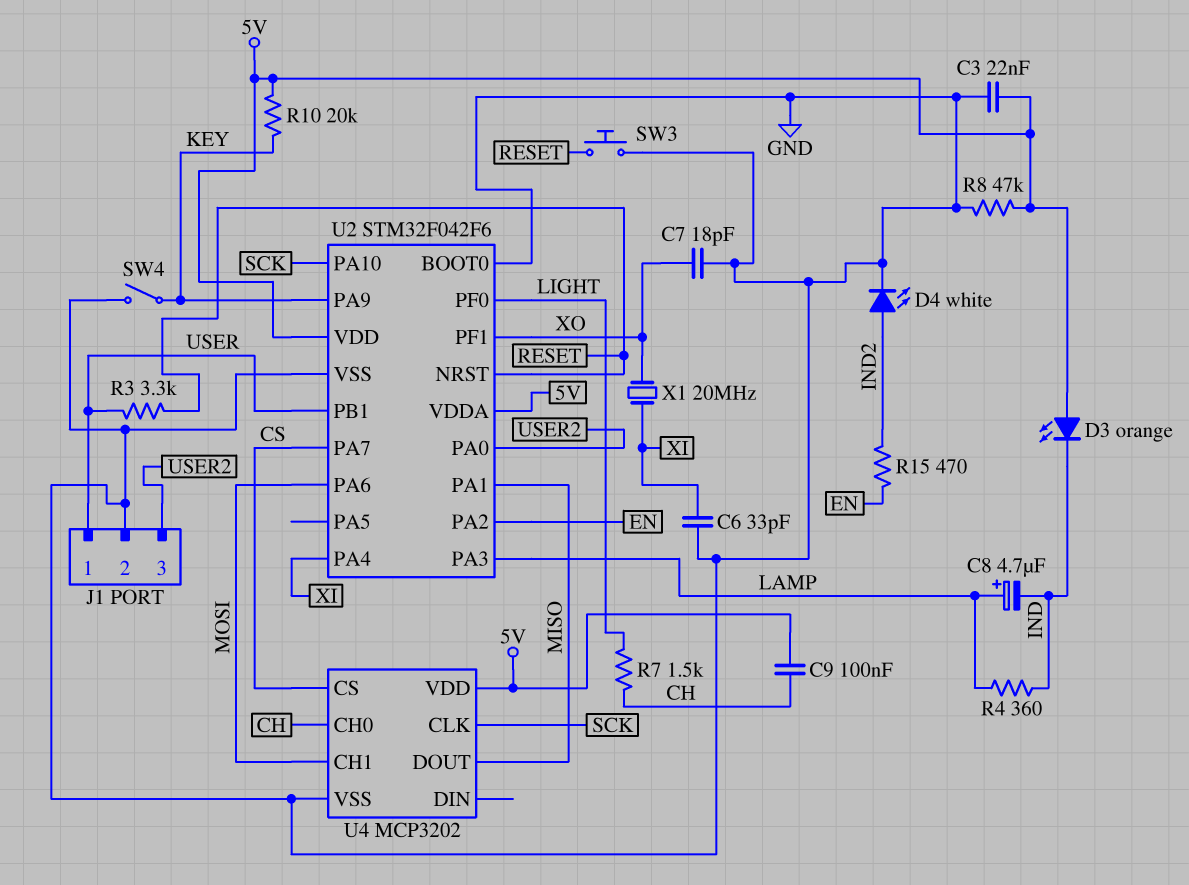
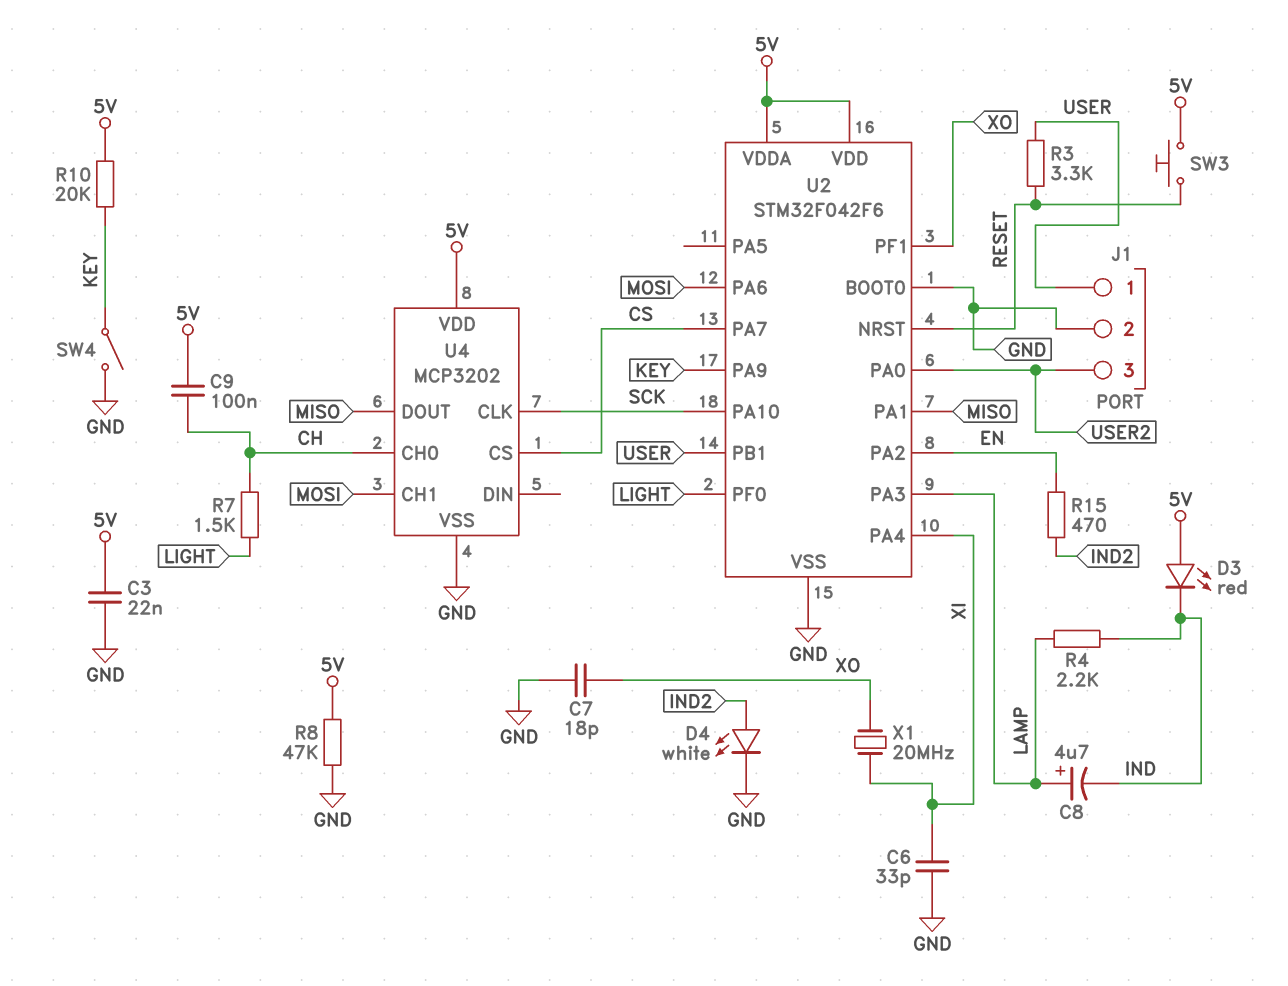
D3: LED orange (A 5V, K IND) -> LED red (A 5V, K IND)
R4: 360 (IND, LAMP) -> 2.2k (IND, LAMP)
SW3: button (GND, RESET) -> button (5V, RESET)

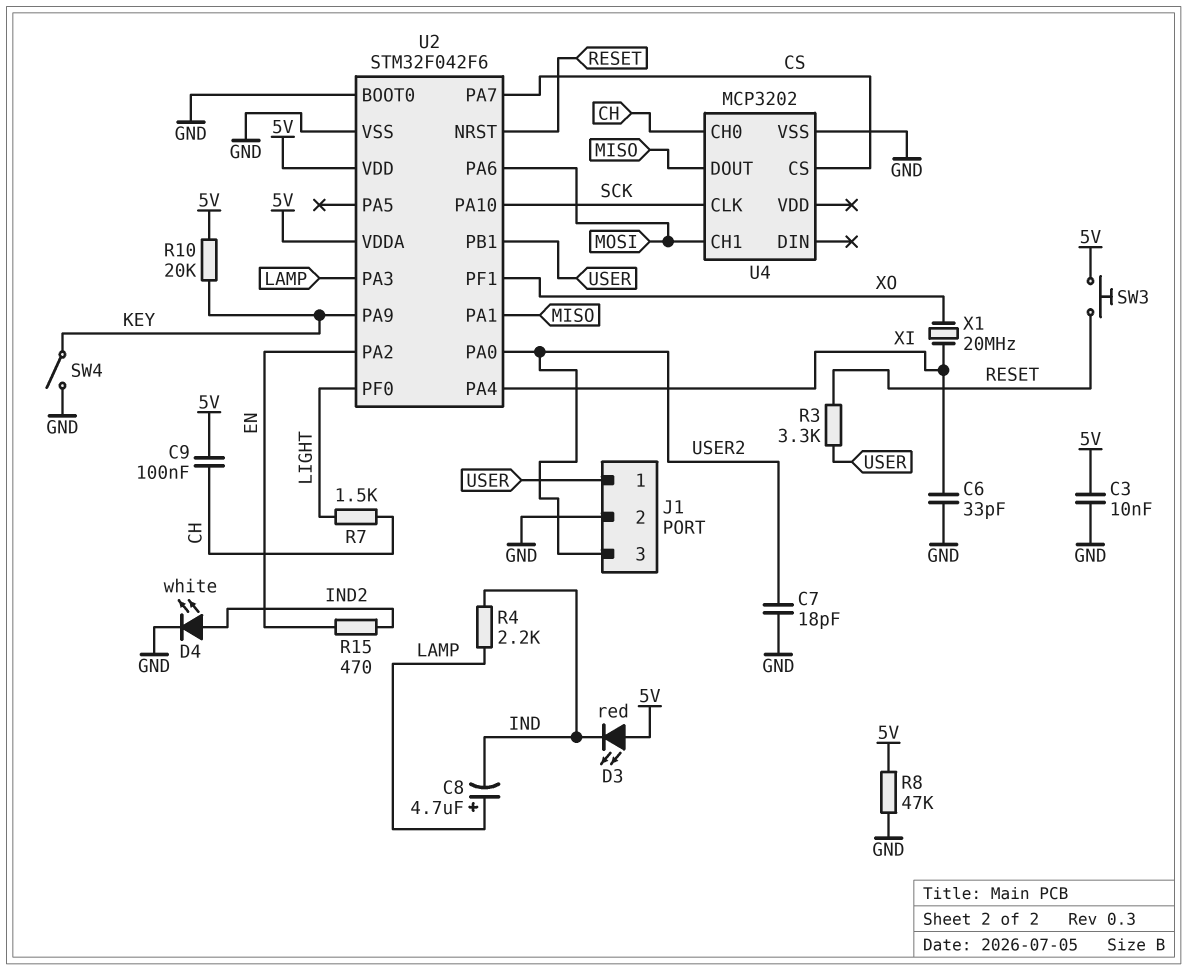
C3: 22nF (5V, GND) -> 10nF (5V, GND)
C7: 18pF (GND, XO) -> 18pF (GND, USER2)
U4 pin VDD: 5V -> none

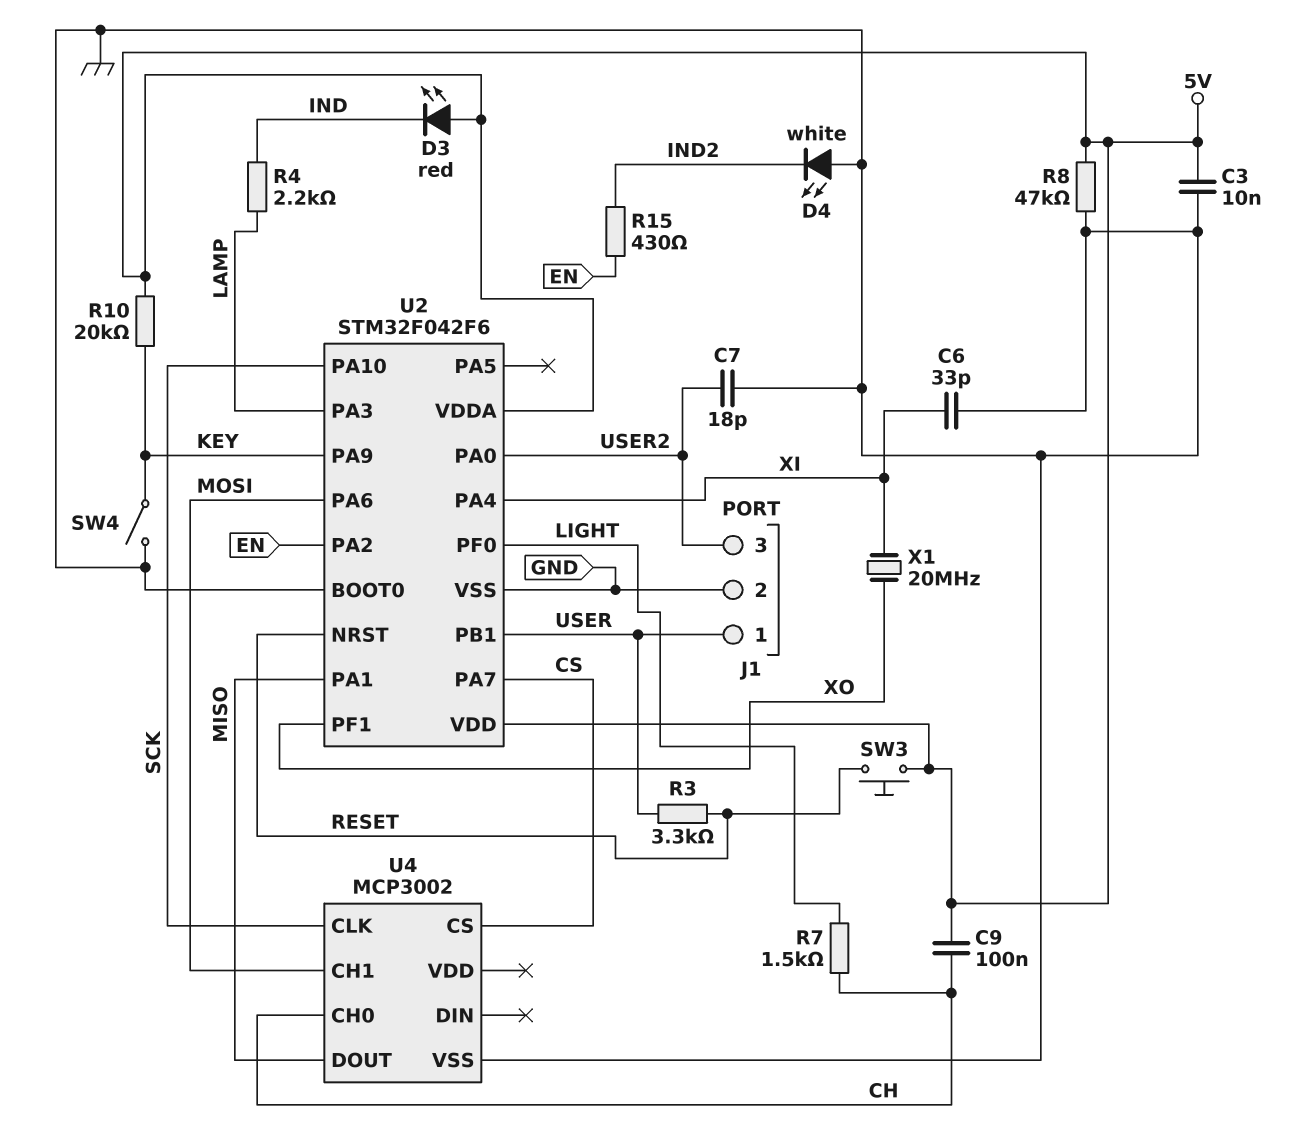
C8: 4.7uF (plus LAMP, minus IND) -> none
D4: LED white (A IND2, K GND) -> LED white (A GND, K IND2)
R15: 470 (EN, IND2) -> 430 (EN, IND2)
U4: MCP3202 -> MCP3002

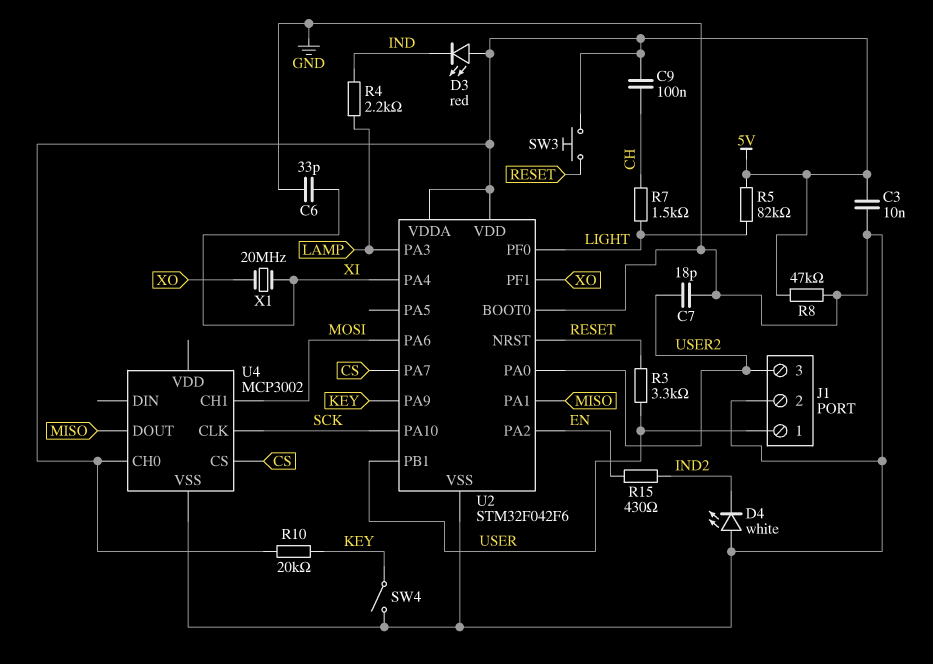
R5: none -> 82k (5V, LIGHT)
U4 pin CH0: CH -> 5V

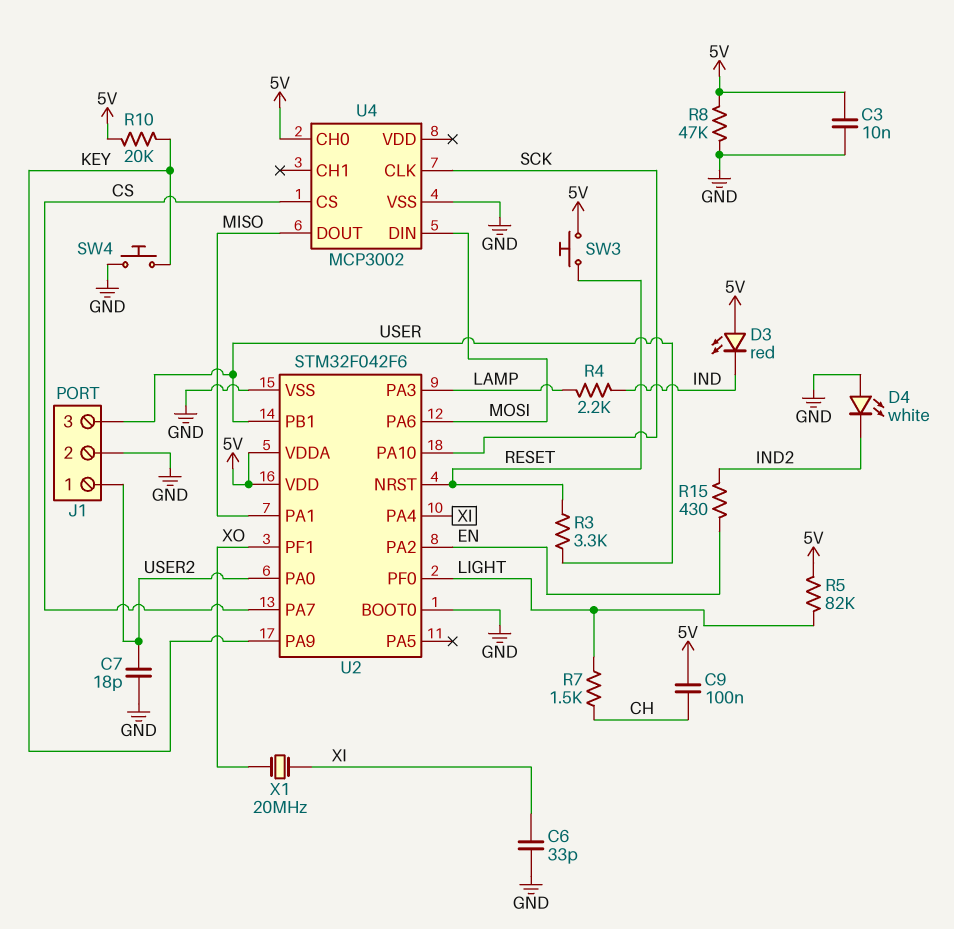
J1 pin 1: USER -> USER2
J1 pin 3: USER2 -> USER
SW4: switch (GND, KEY) -> button (GND, KEY)
U4 pin CH1: MOSI -> none
U4 pin DIN: none -> MOSI

